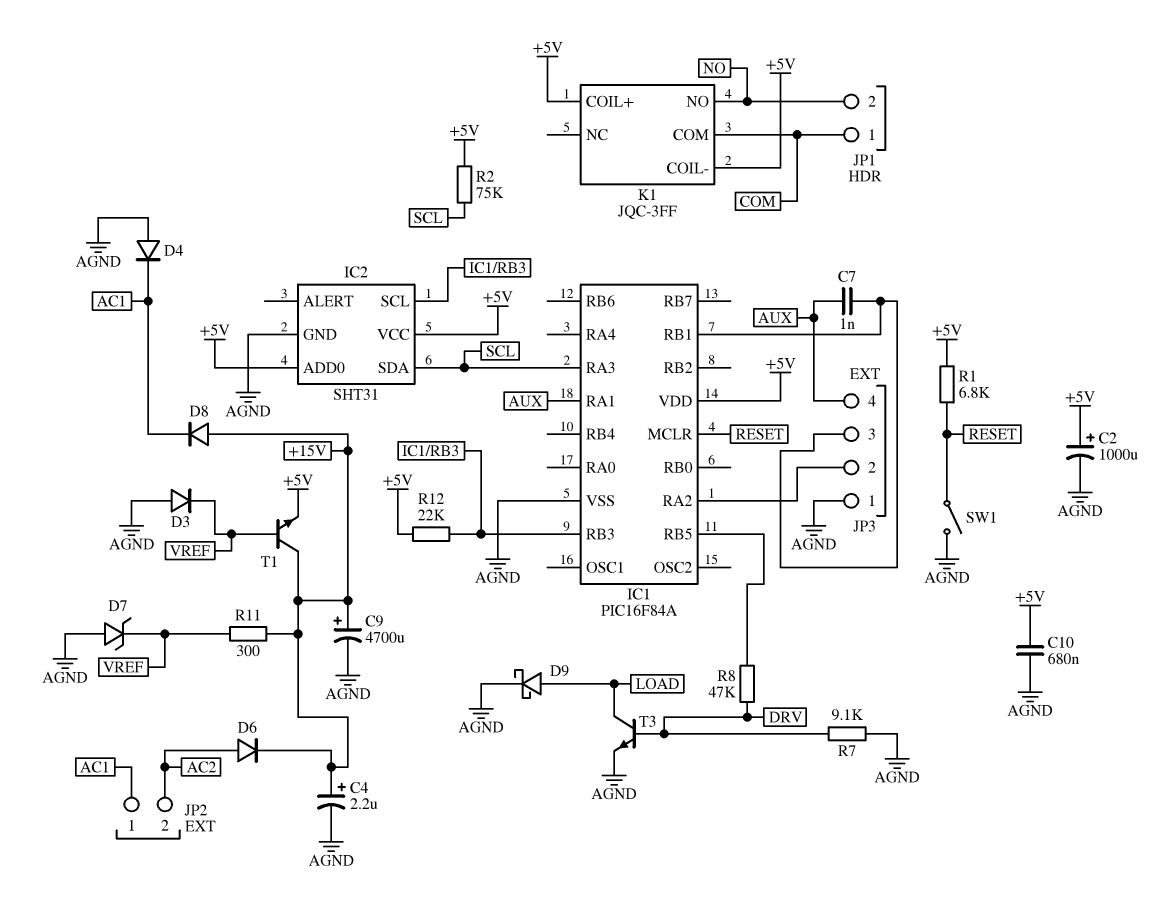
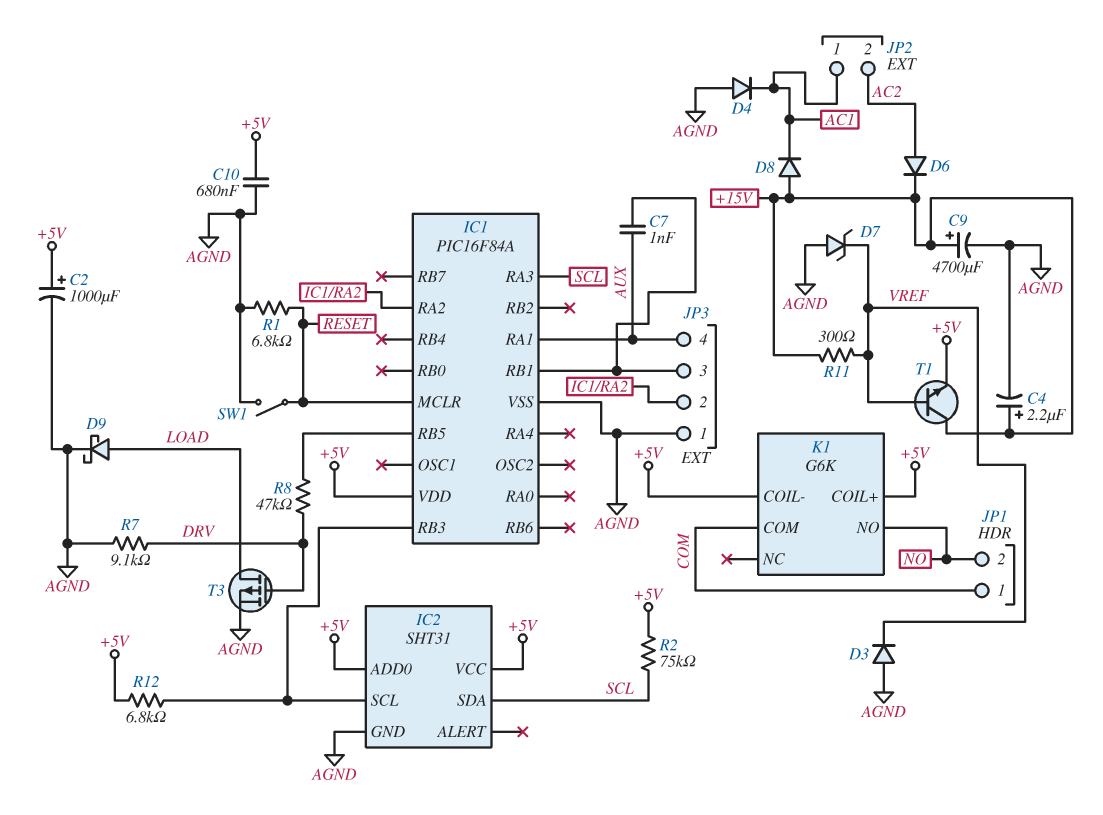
K1: JQC-3FF -> G6K
R1: 6.8k (+5V, RESET) -> 6.8k (AGND, RESET)
R12: 22k (+5V, IC1/RB3) -> 6.8k (+5V, IC1/RB3)
T3: NPN (B DRV, C LOAD, E AGND) -> PMOS (G DRV, D LOAD, S AGND)

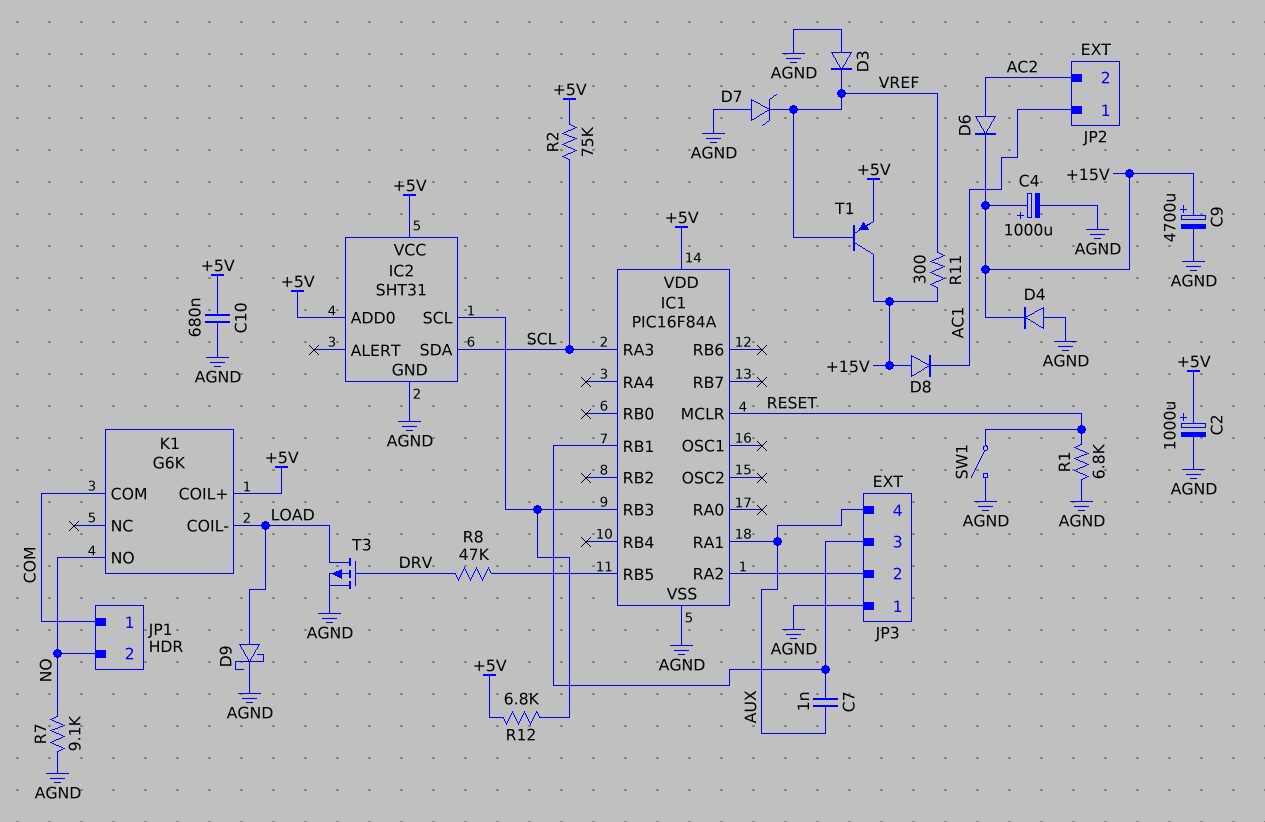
C4: 2.2uF (plus +15V, minus AGND) -> 1000uF (plus +15V, minus AGND)
D4: diode (A AGND, K AC1) -> diode (A AGND, K +15V)
K1 pin COIL-: +5V -> LOAD
R7: 9.1k (AGND, DRV) -> 9.1k (AGND, NO)
T1: NPN (B VREF, C +15V, E +5V) -> PNP (B VREF, C +15V, E +5V)

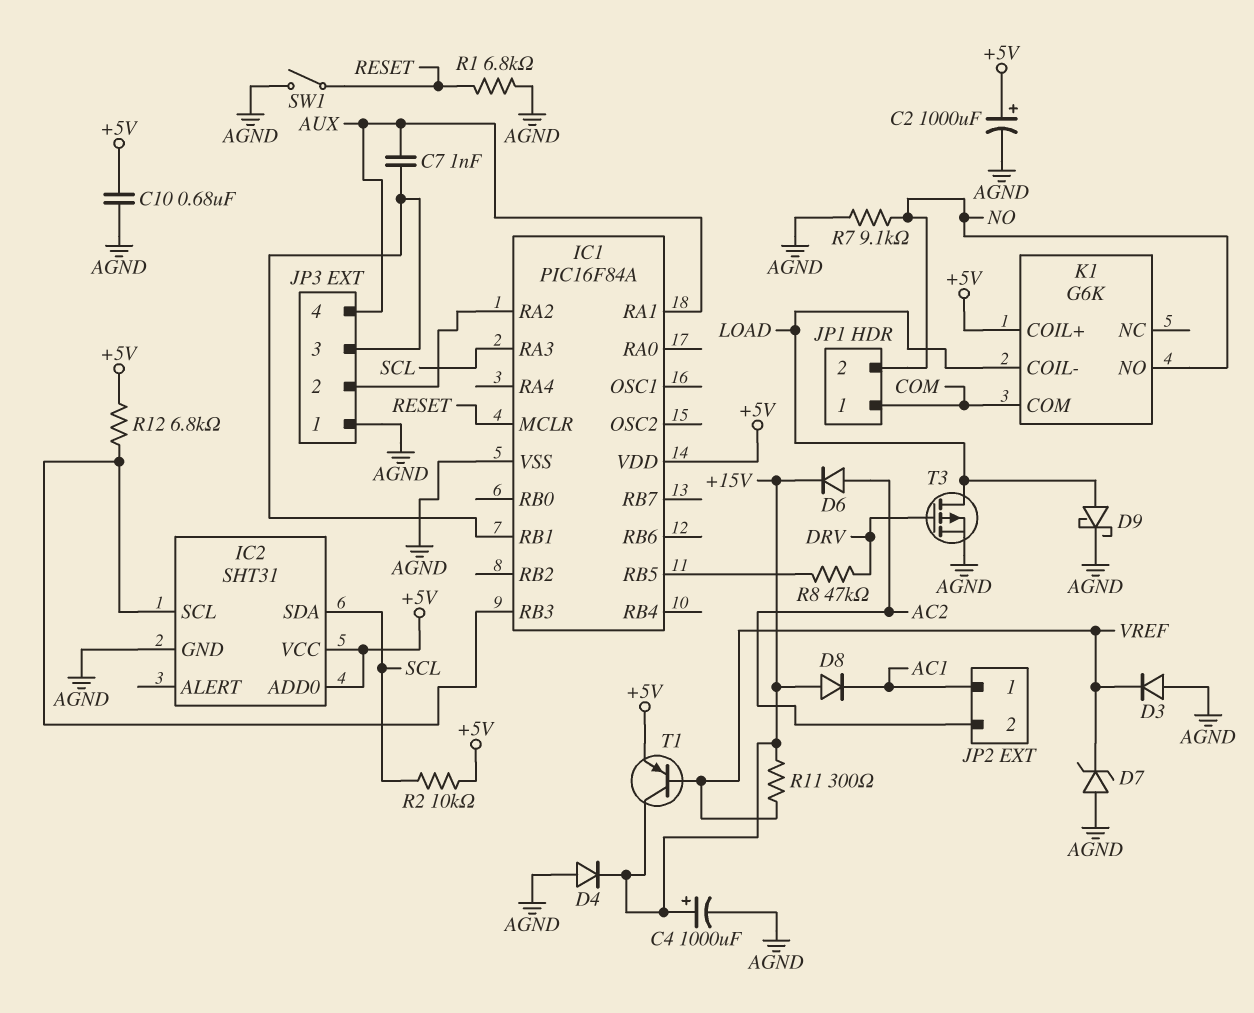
C9: 4700uF (plus +15V, minus AGND) -> none
R2: 75k (+5V, SCL) -> 10k (+5V, SCL)

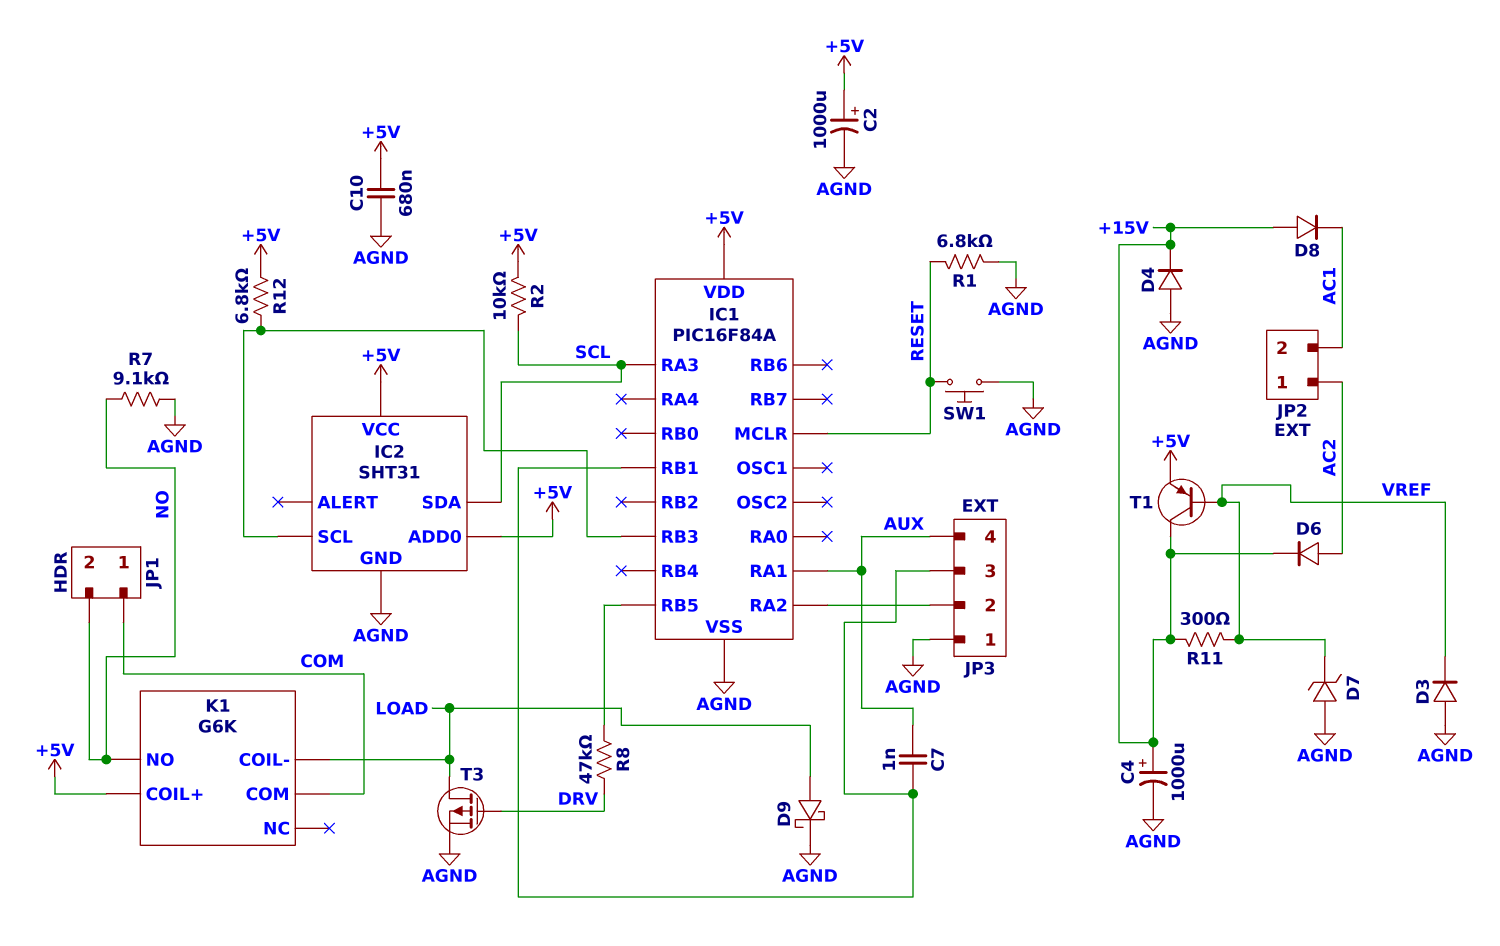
JP2 pin 1: AC1 -> AC2
JP2 pin 2: AC2 -> AC1
SW1: switch (AGND, RESET) -> button (AGND, RESET)

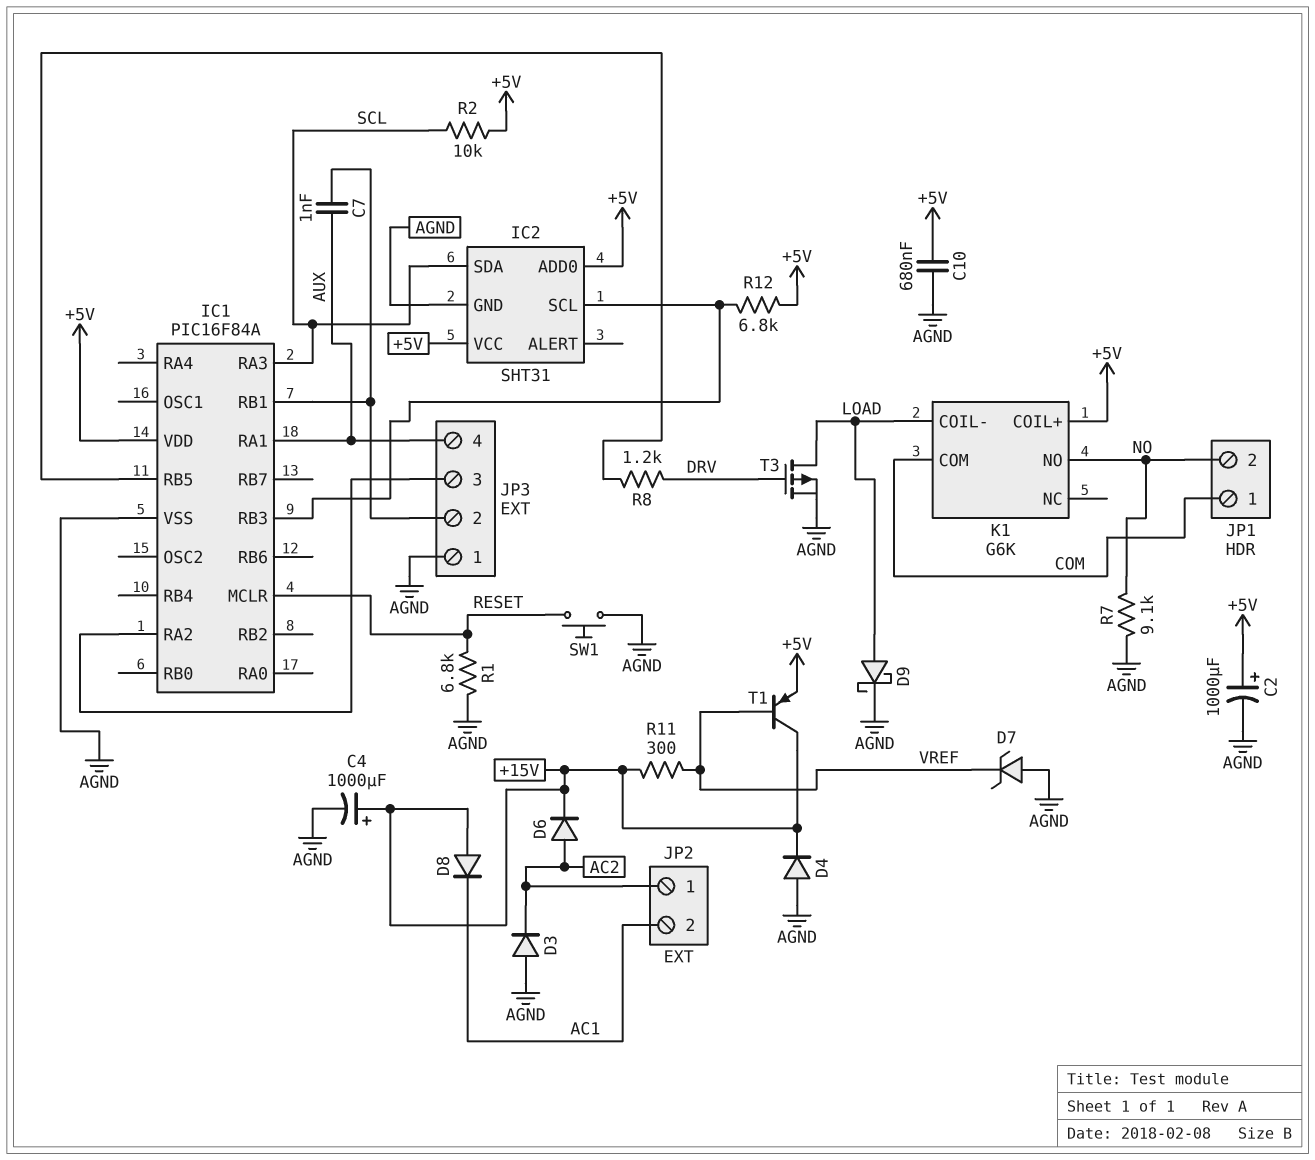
D3: diode (A AGND, K VREF) -> diode (A AGND, K AC2)
JP3 pin 2: IC1/RA2 -> IC1/RB1
JP3 pin 3: IC1/RB1 -> IC1/RA2
R8: 47k (DRV, IC1/RB5) -> 1.2k (DRV, IC1/RB5)

